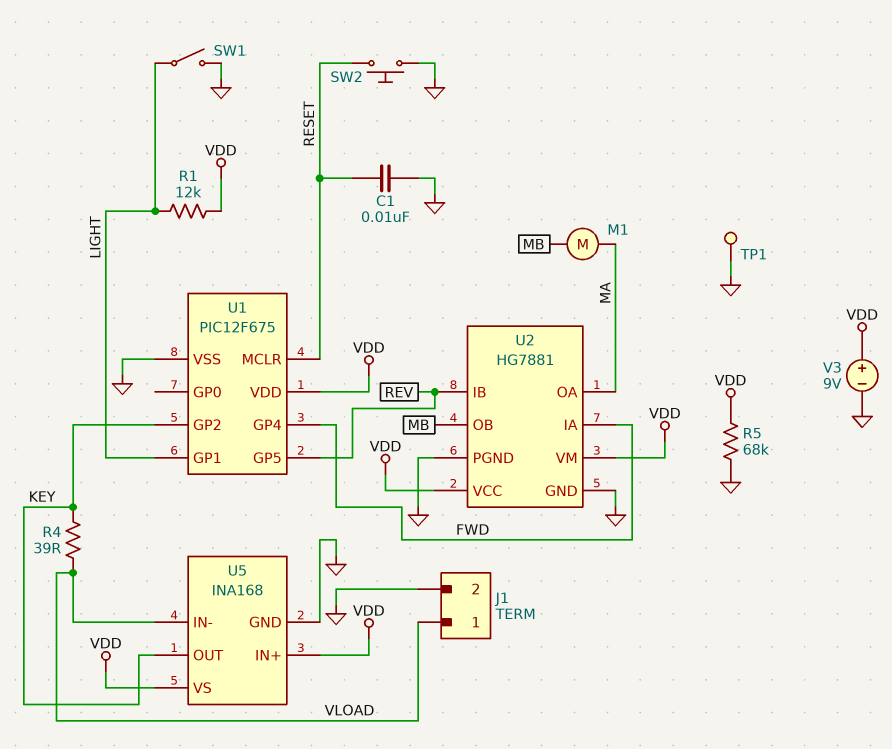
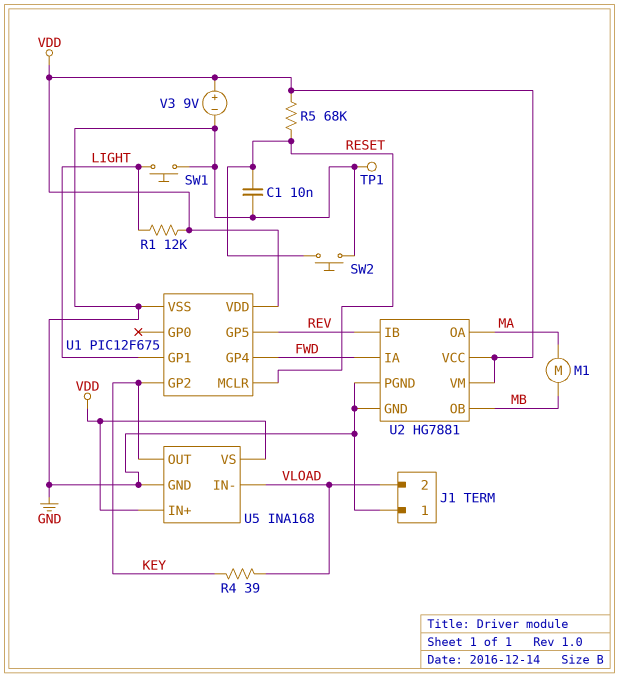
J1 pin 1: VLOAD -> GND
J1 pin 2: GND -> VLOAD
R5: 68k (GND, VDD) -> 68k (RESET, VDD)
SW1: switch (GND, LIGHT) -> button (GND, LIGHT)

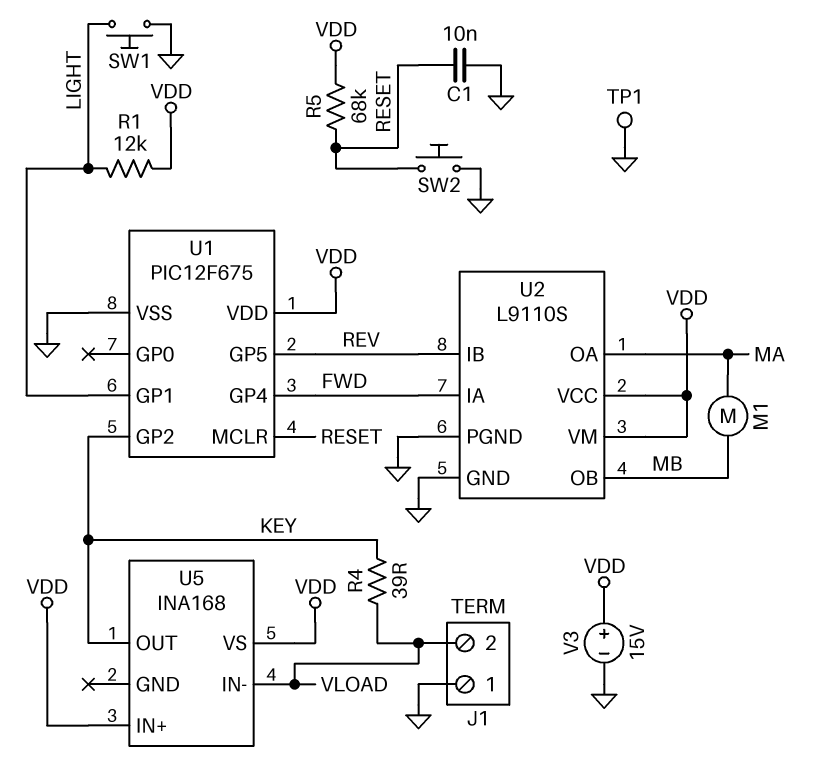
U2: HG7881 -> L9110S
U5 pin GND: GND -> none
V3: 9V (plus VDD, minus GND) -> 15V (plus VDD, minus GND)

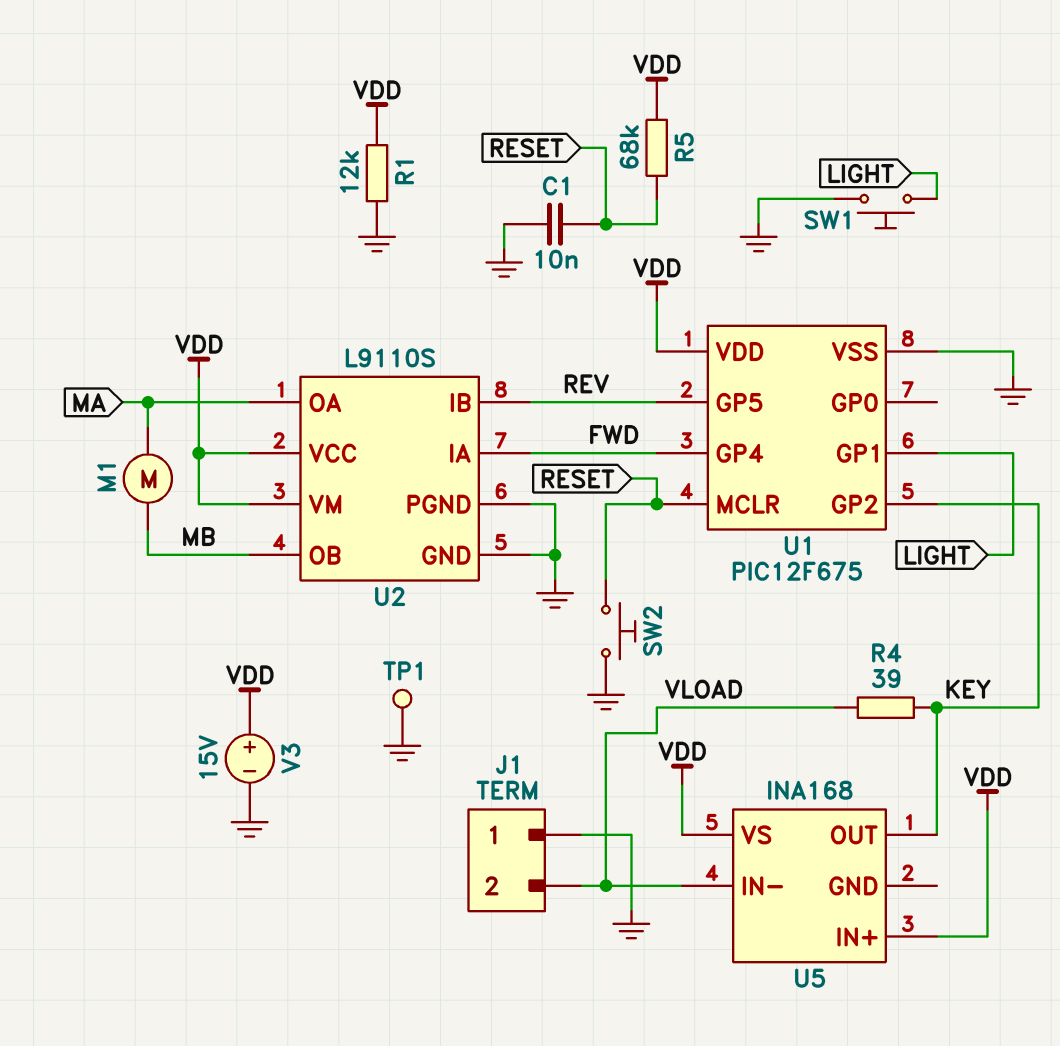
R1: 12k (LIGHT, VDD) -> 12k (GND, VDD)

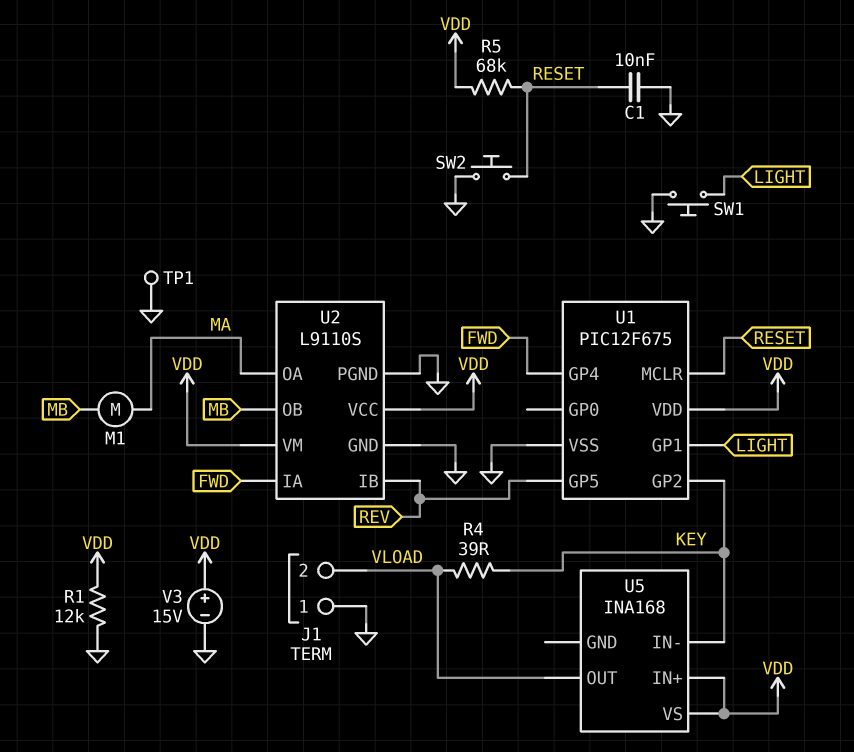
U5 pin IN-: VLOAD -> KEY
U5 pin OUT: KEY -> VLOAD

